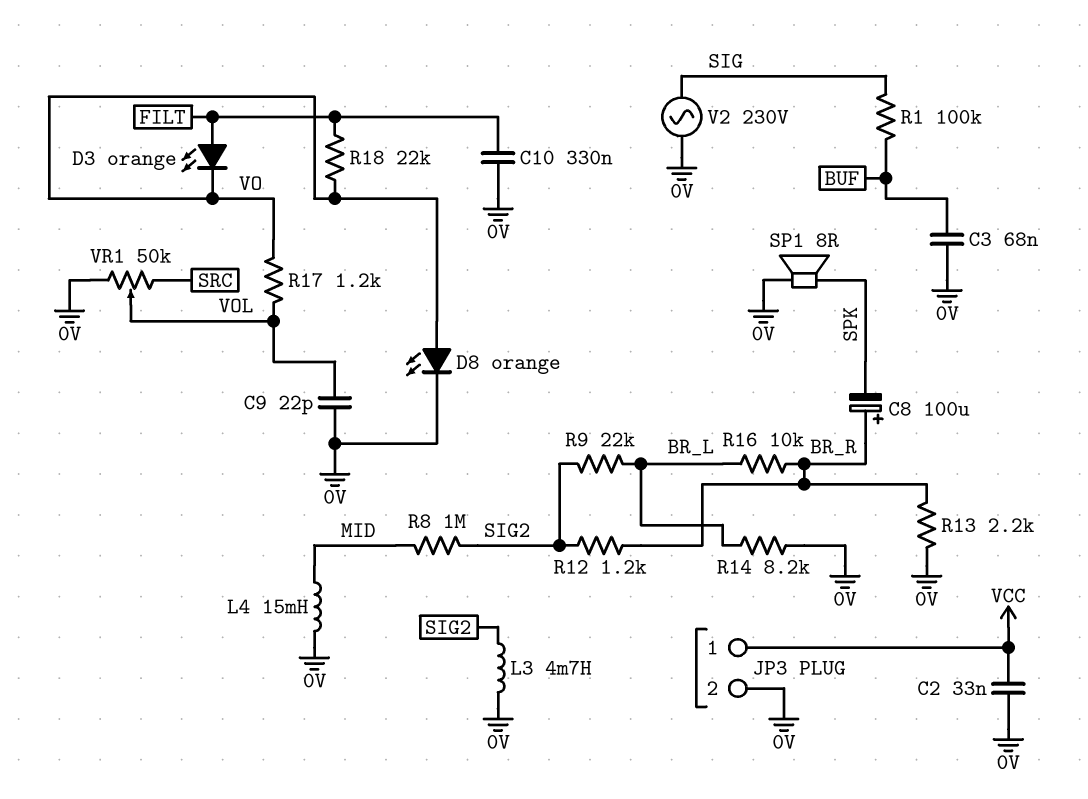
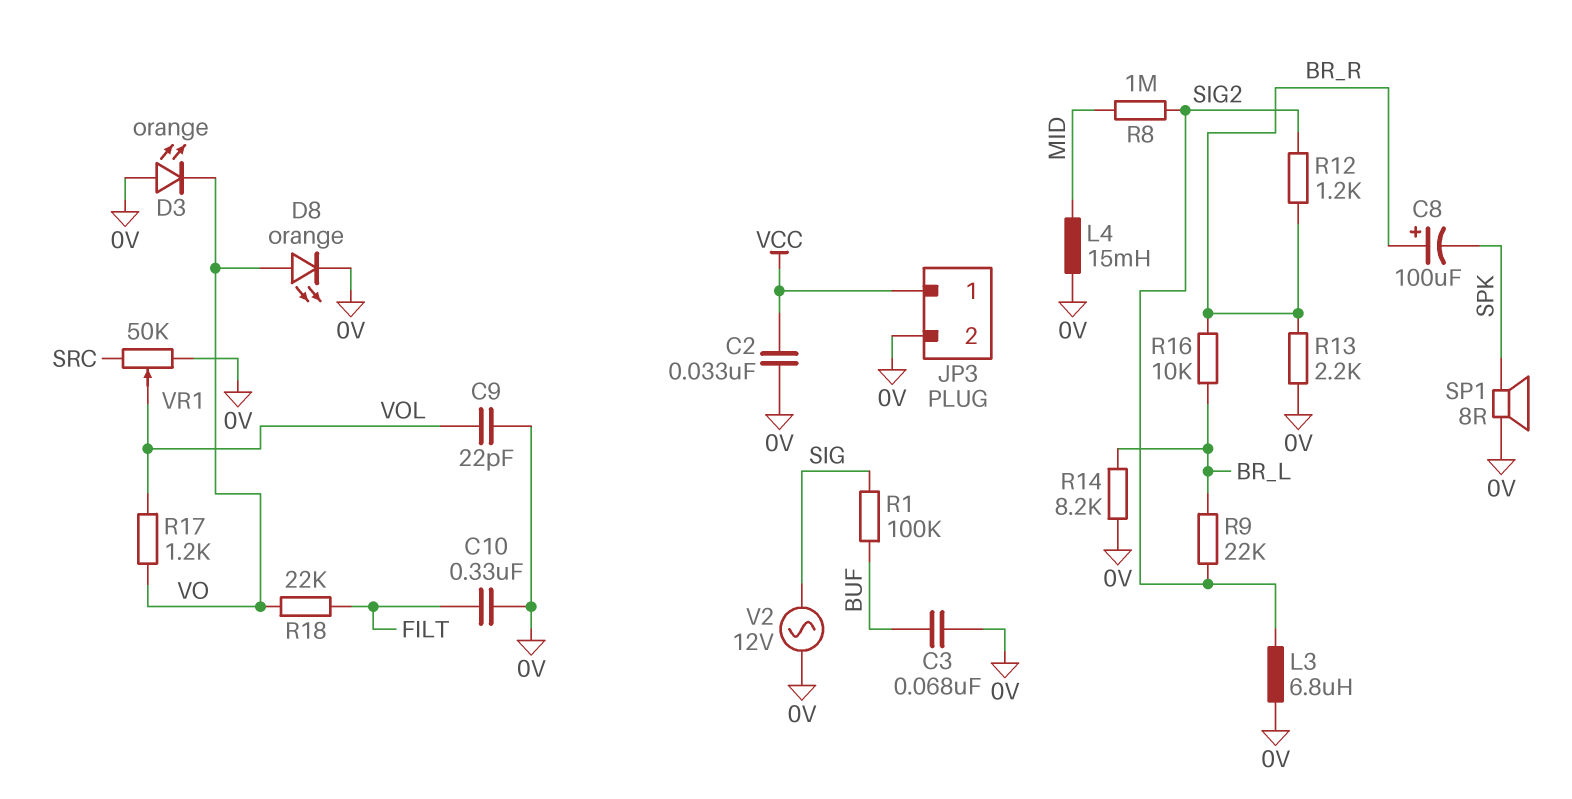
D3: LED orange (A FILT, K VO) -> LED orange (A 0V, K VO)
L3: 4.7mH (0V, SIG2) -> 6.8uH (0V, SIG2)
V2: AC 230V (0V, SIG) -> AC 12V (0V, SIG)

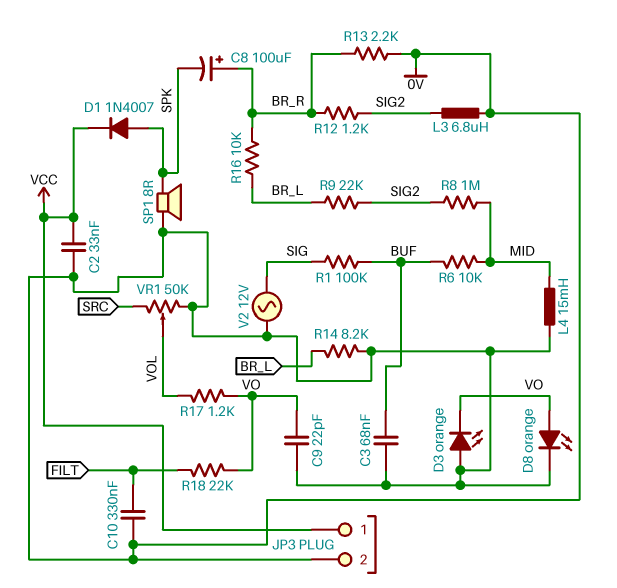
C9: 22pF (0V, VOL) -> 22pF (0V, VO)
D1: none -> diode 1N4007 (A SPK, K VCC)
R6: none -> 10k (BUF, MID)

